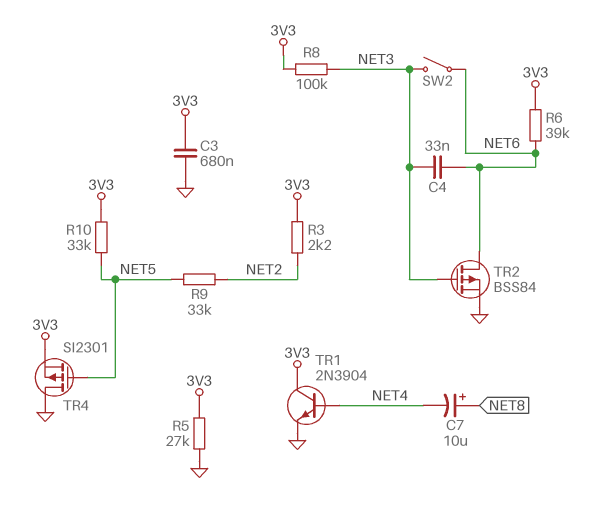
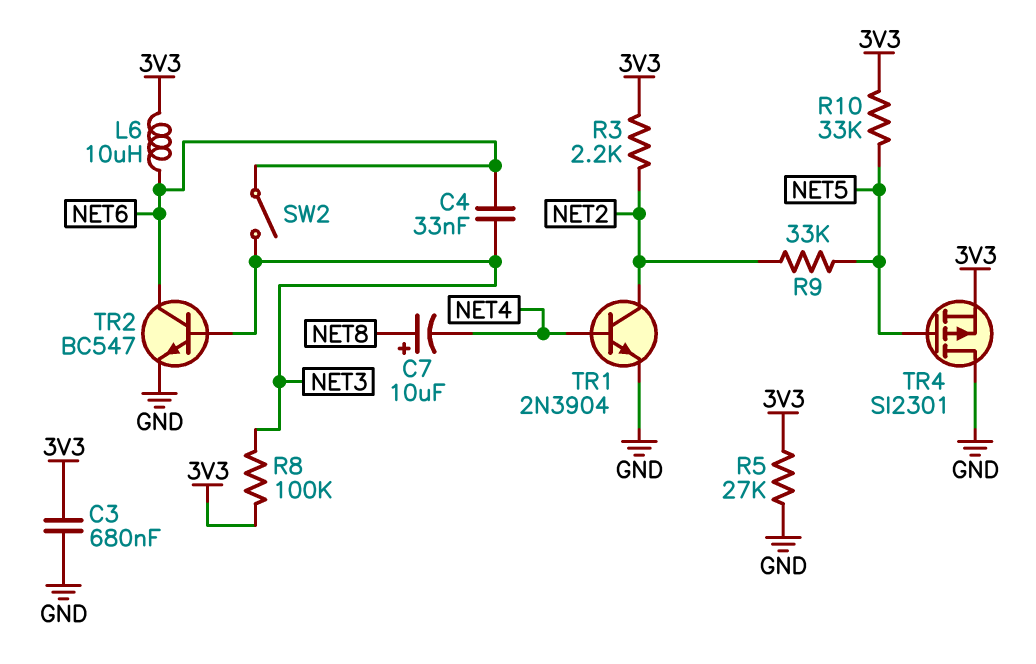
L6: none -> 10uH (3V3, NET6)
R6: 39k (3V3, NET6) -> none
TR1: NPN 2N3904 (B NET4, C 3V3, E GND) -> NPN 2N3904 (B NET4, C NET2, E GND)
TR2: PMOS BSS84 (G NET3, D NET6, S GND) -> NPN BC547 (B NET3, C NET6, E GND)

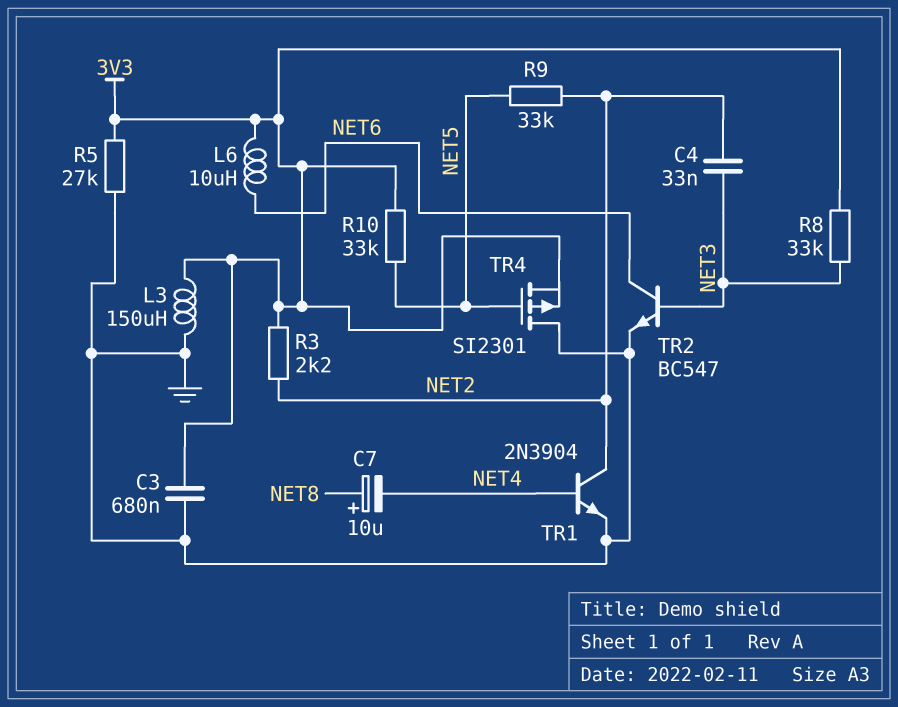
C4: 33nF (NET3, NET6) -> 33nF (NET2, NET3)
L3: none -> 150uH (3V3, GND)
R8: 100k (3V3, NET3) -> 33k (3V3, NET3)
SW2: switch (NET3, NET6) -> none

